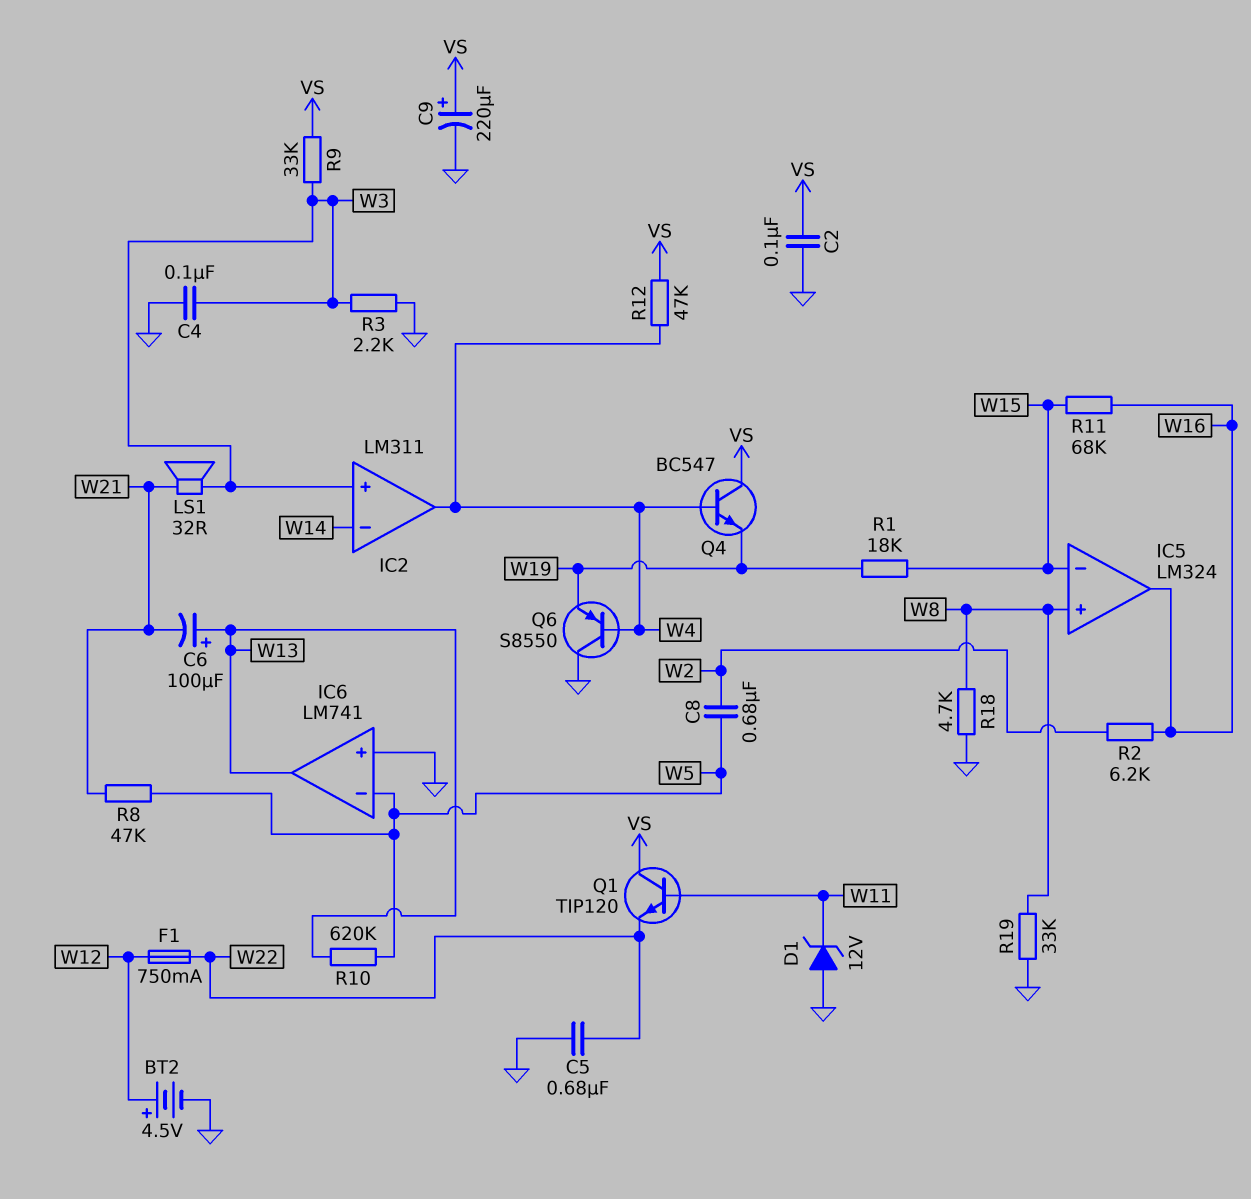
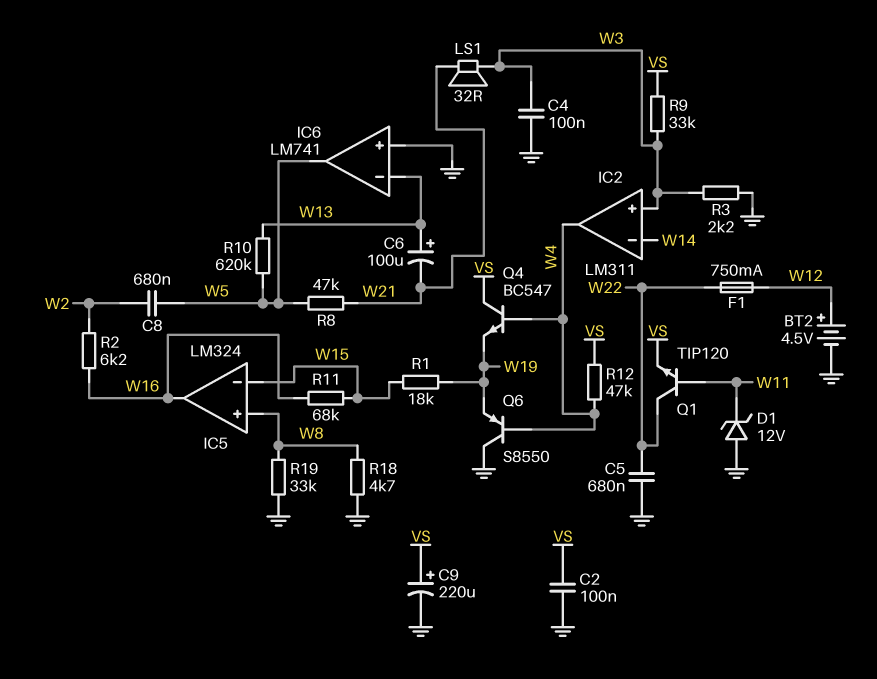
IC6 pin in-: W5 -> W13
IC6 pin out: W13 -> W5
Q1: NPN TIP120 (B W11, C VS, E W22) -> NPN TIP120 (B W11, C W22, E VS)

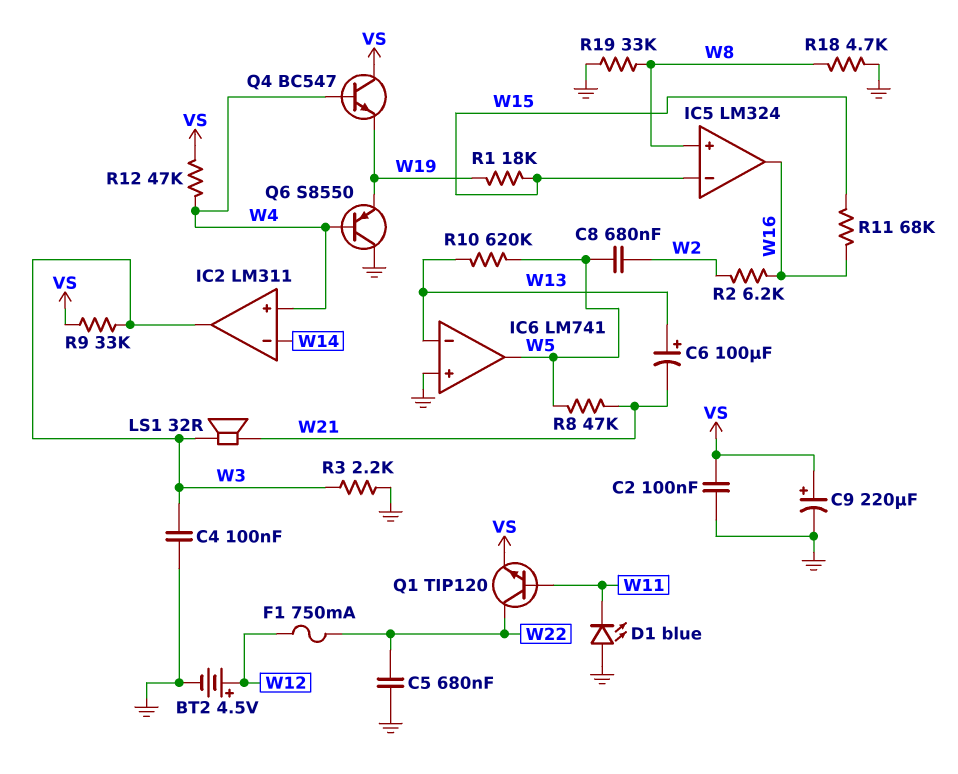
D1: zener 12V (A GND, K W11) -> LED blue (A GND, K W11)
IC2 pin in+: W3 -> W4
IC2 pin out: W4 -> W3

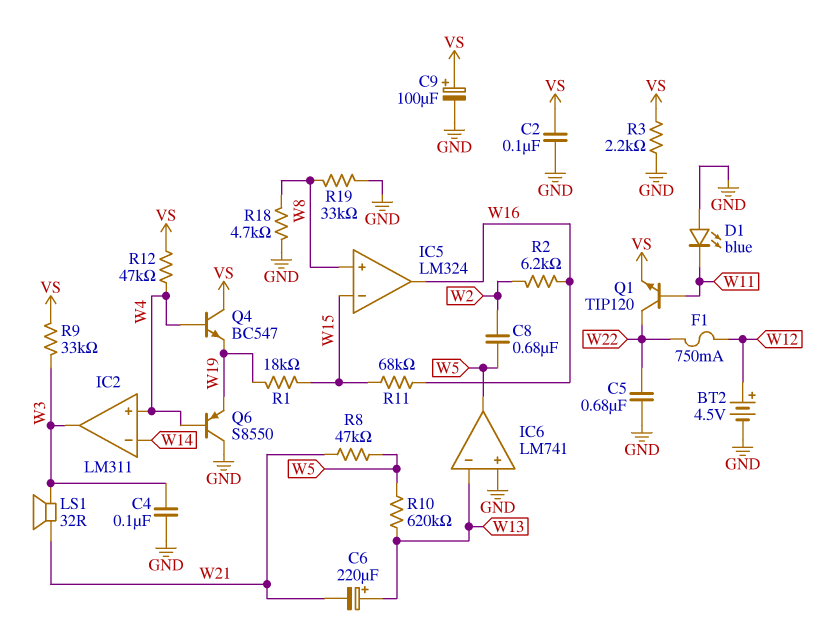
C6: 100uF (plus W13, minus W21) -> 220uF (plus W13, minus W21)
C9: 220uF (plus VS, minus GND) -> 100uF (plus VS, minus GND)
R3: 2.2k (GND, W3) -> 2.2k (GND, VS)

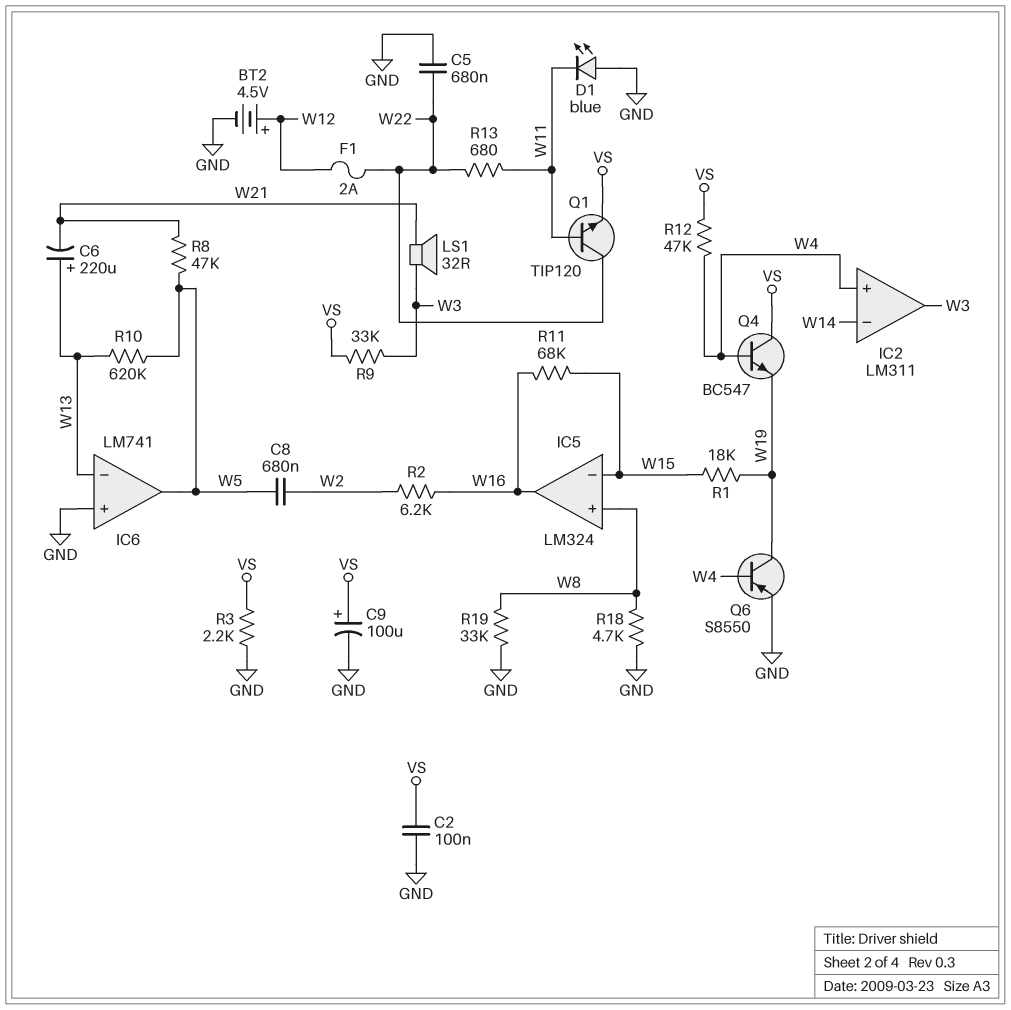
C4: 100nF (GND, W3) -> none
F1: 750mA (W12, W22) -> 2A (W12, W22)
Q6: PNP S8550 (B W4, C GND, E W19) -> PNP S8550 (B W4, C W19, E GND)
R13: none -> 680 (W11, W22)

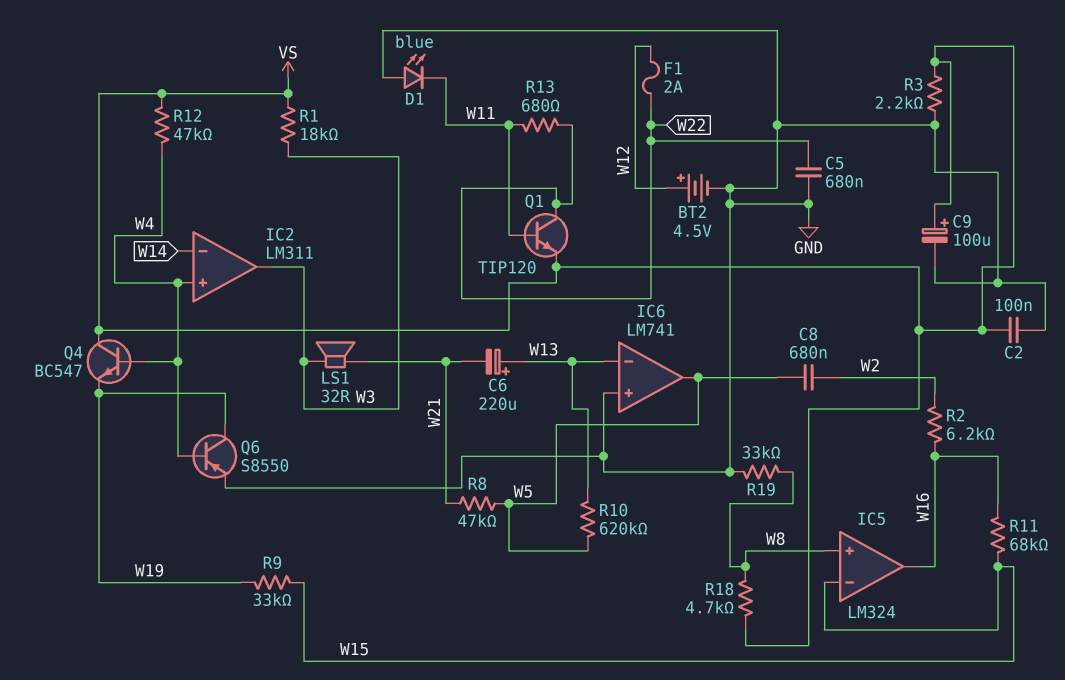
R1: 18k (W15, W19) -> 18k (VS, W3)
R9: 33k (VS, W3) -> 33k (W15, W19)
R18: 4.7k (GND, W8) -> 4.7k (VS, W8)

